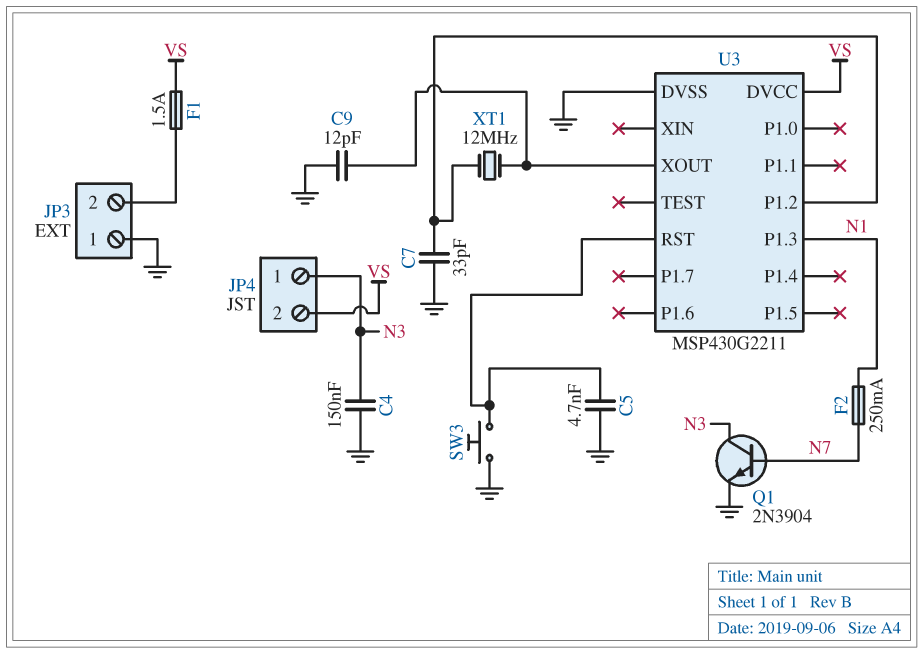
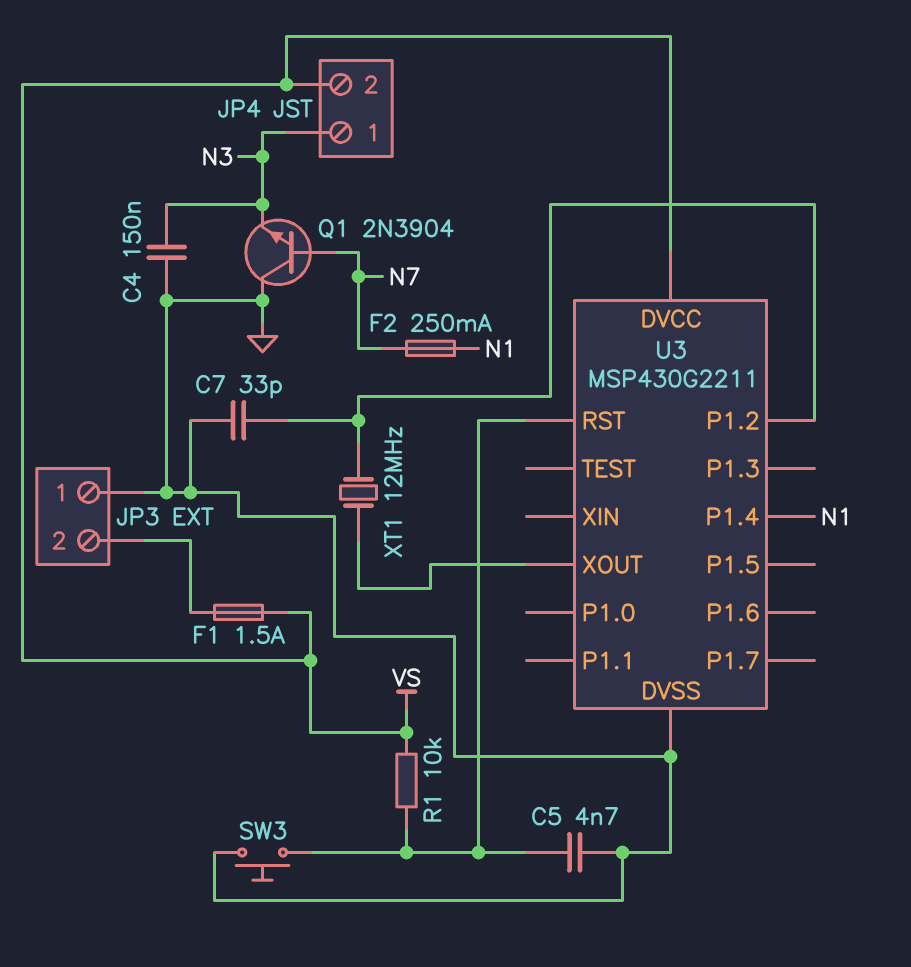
C9: 12pF (GND, U3/XOUT) -> none
Q1: NPN 2N3904 (B N7, C N3, E GND) -> NPN 2N3904 (B N7, C GND, E N3)
R1: none -> 10k (U3/RST, VS)
U3 pin P1.3: N1 -> none
U3 pin P1.4: none -> N1

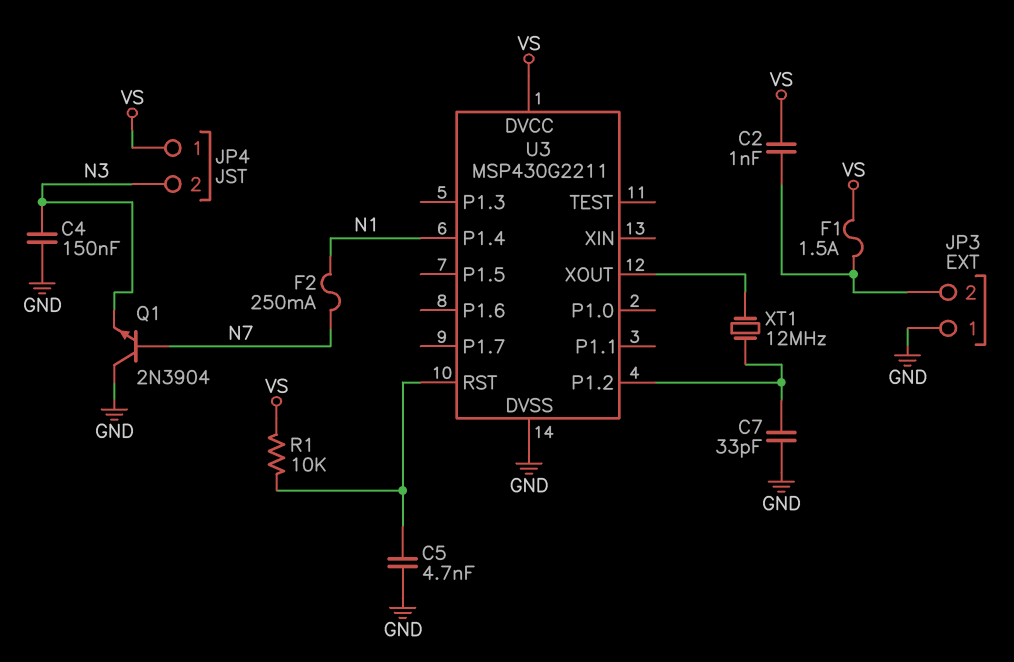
C2: none -> 1nF (JP3/2, VS)
JP4 pin 1: N3 -> VS
JP4 pin 2: VS -> N3
SW3: button (GND, U3/RST) -> none

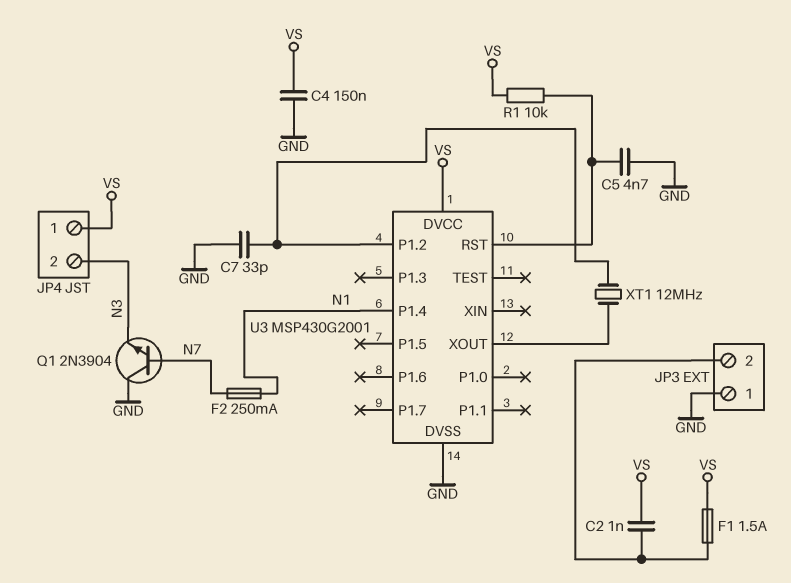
C4: 150nF (GND, N3) -> 150nF (GND, VS)
U3: MSP430G2211 -> MSP430G2001

